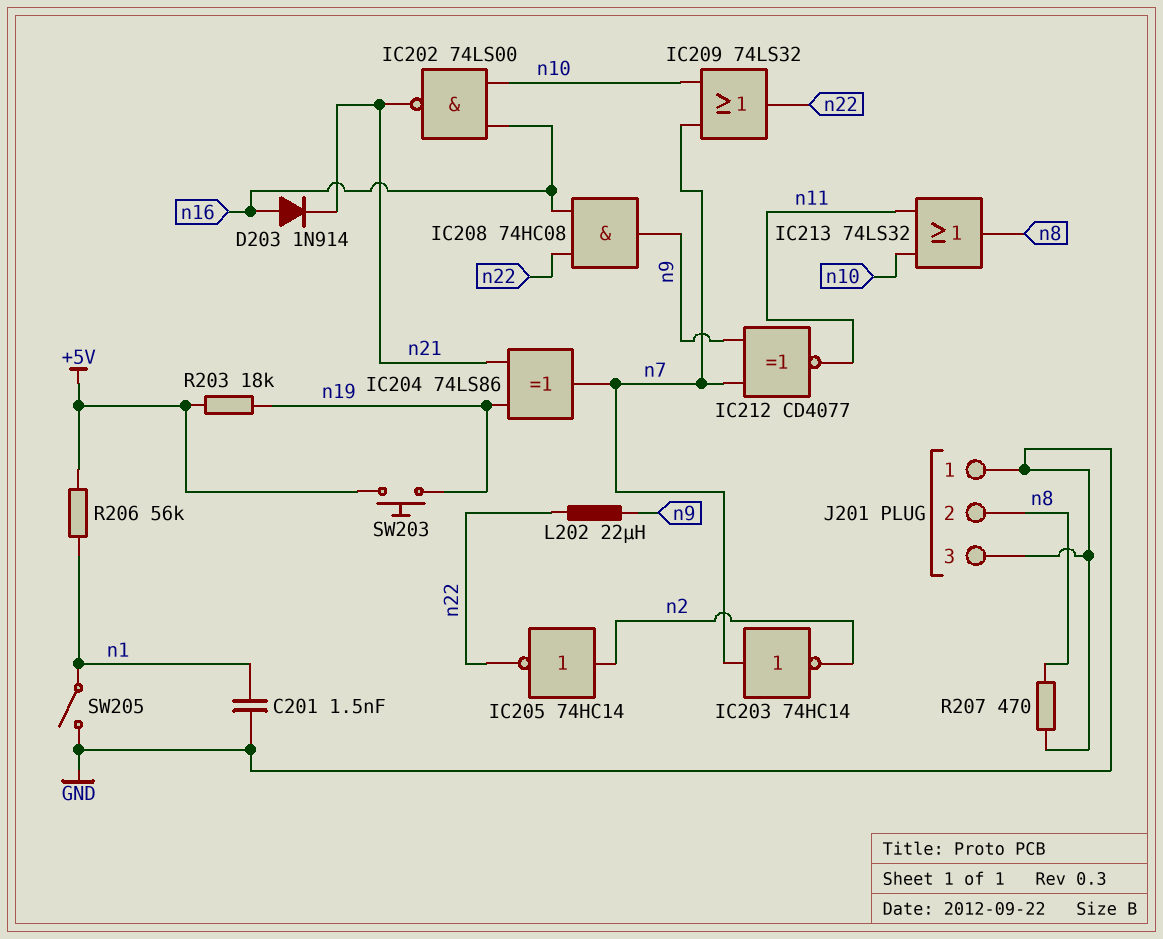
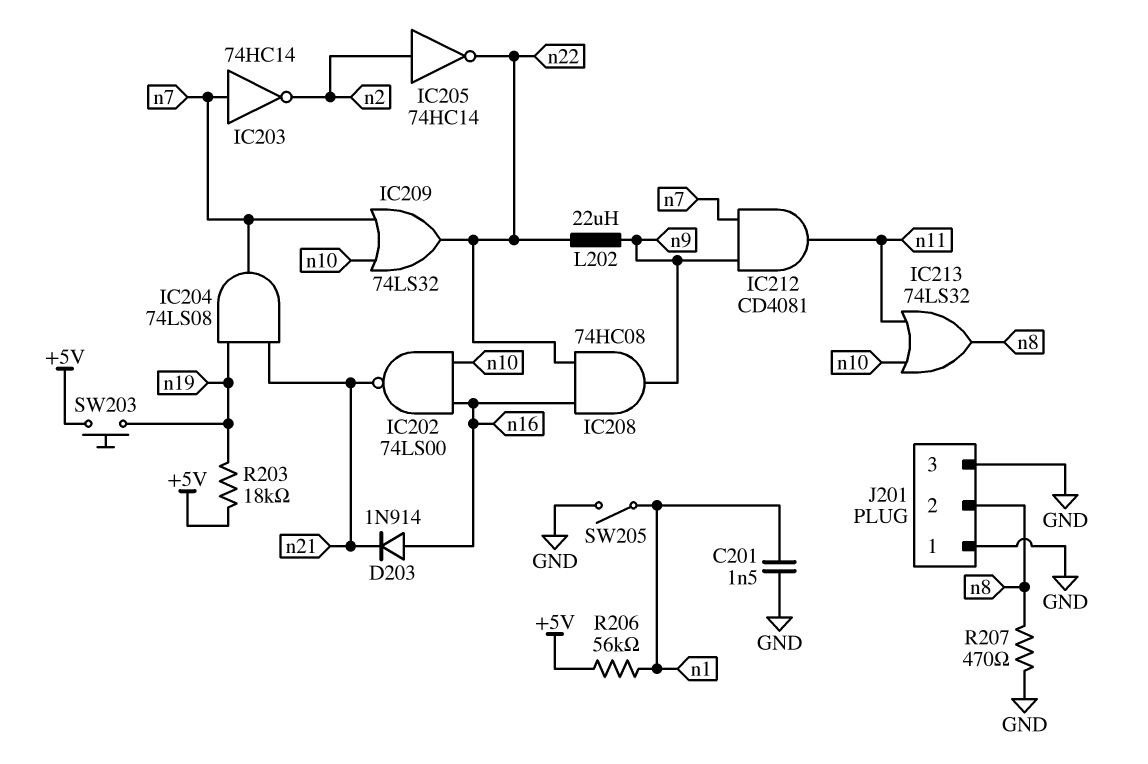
IC204: XOR 74LS86 (in n19, in n21, out n7) -> AND 74LS08 (in n19, in n21, out n7)
IC212: XNOR CD4077 (in n7, in n9, out n11) -> AND CD4081 (in n7, in n9, out n11)

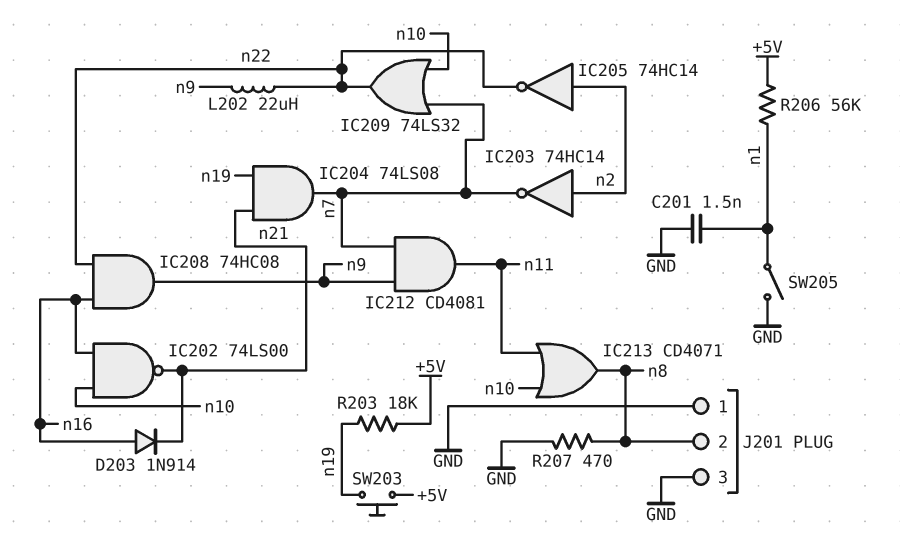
IC203: NOT 74HC14 (in n7, out n2) -> NOT 74HC14 (in n2, out n7)
IC213: OR 74LS32 (in n10, in n11, out n8) -> OR CD4071 (in n10, in n11, out n8)

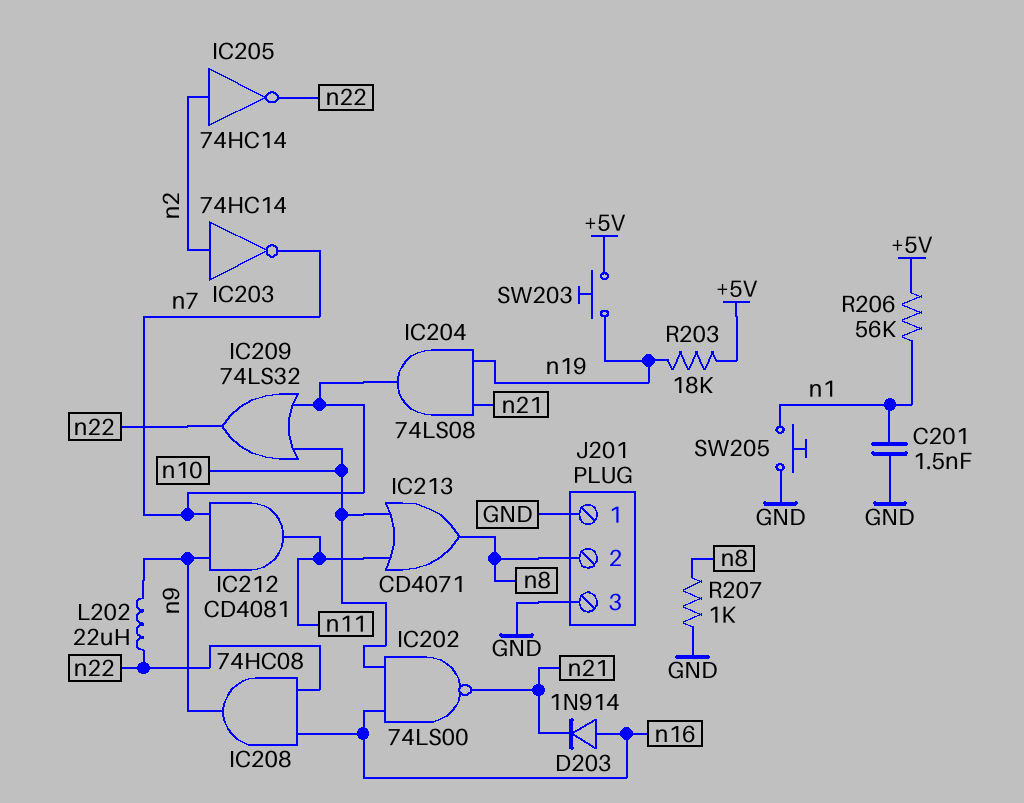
R207: 470 (GND, n8) -> 1k (GND, n8)
SW205: switch (GND, n1) -> button (GND, n1)

